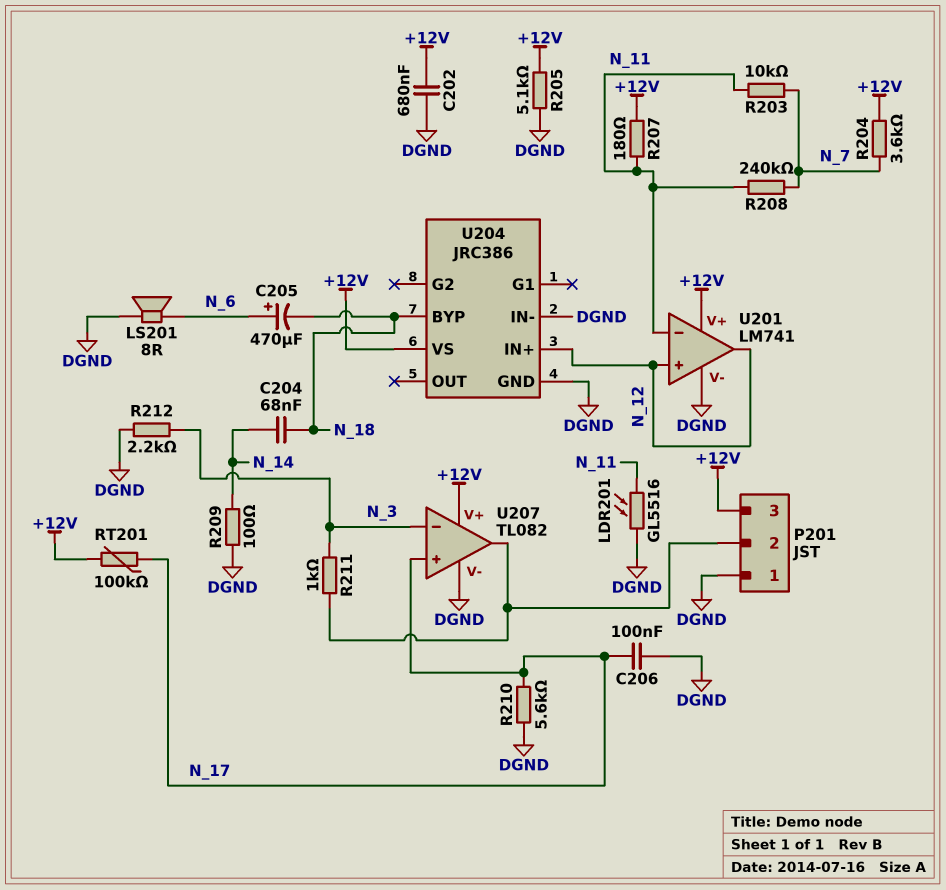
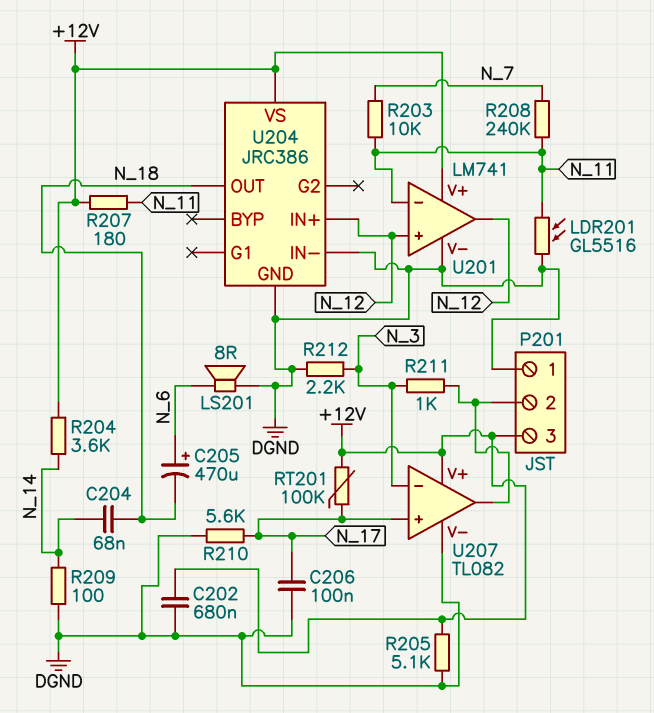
R204: 3.6k (+12V, N_7) -> 3.6k (+12V, N_14)
U204 pin BYP: N_18 -> none
U204 pin OUT: none -> N_18

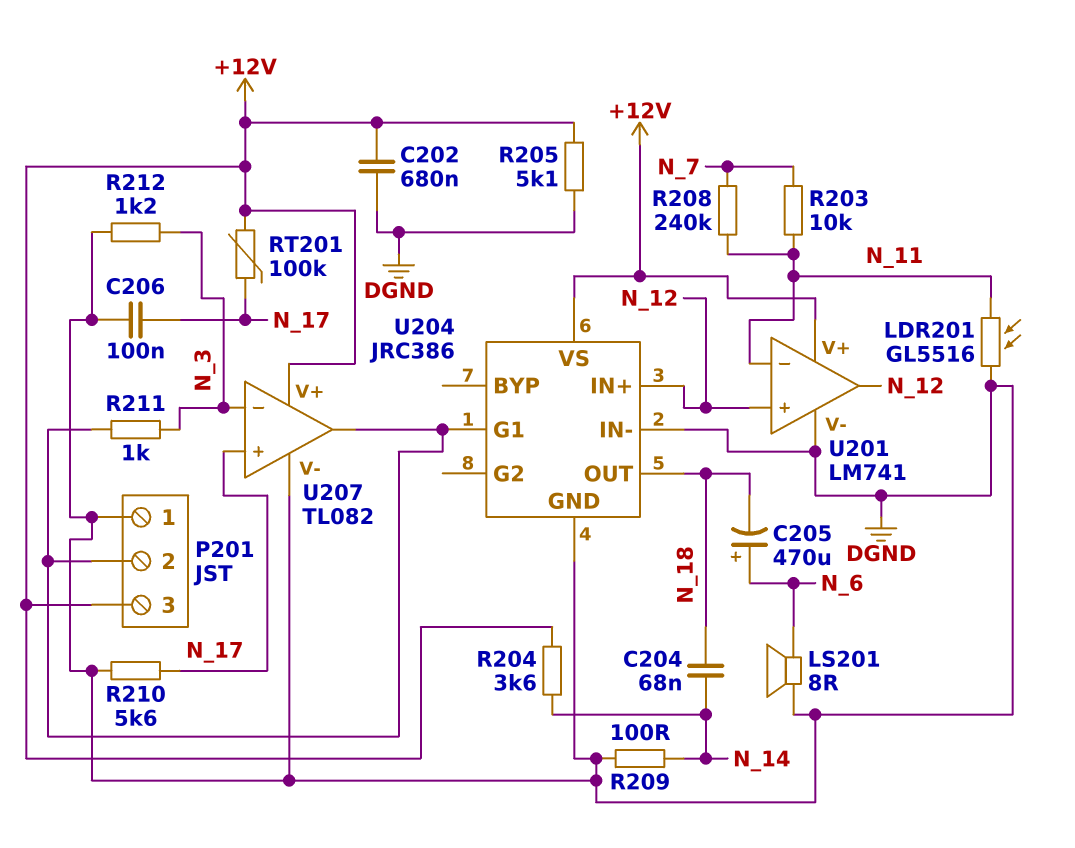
R207: 180 (+12V, N_11) -> none
R212: 2.2k (DGND, N_3) -> 1.2k (DGND, N_3)
U204 pin G1: none -> P201/2

